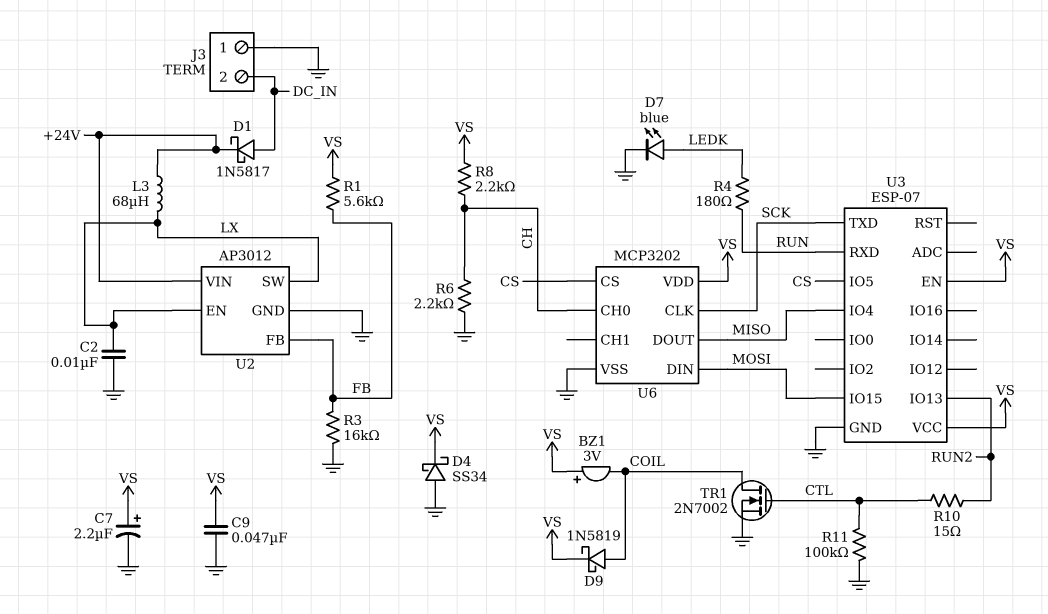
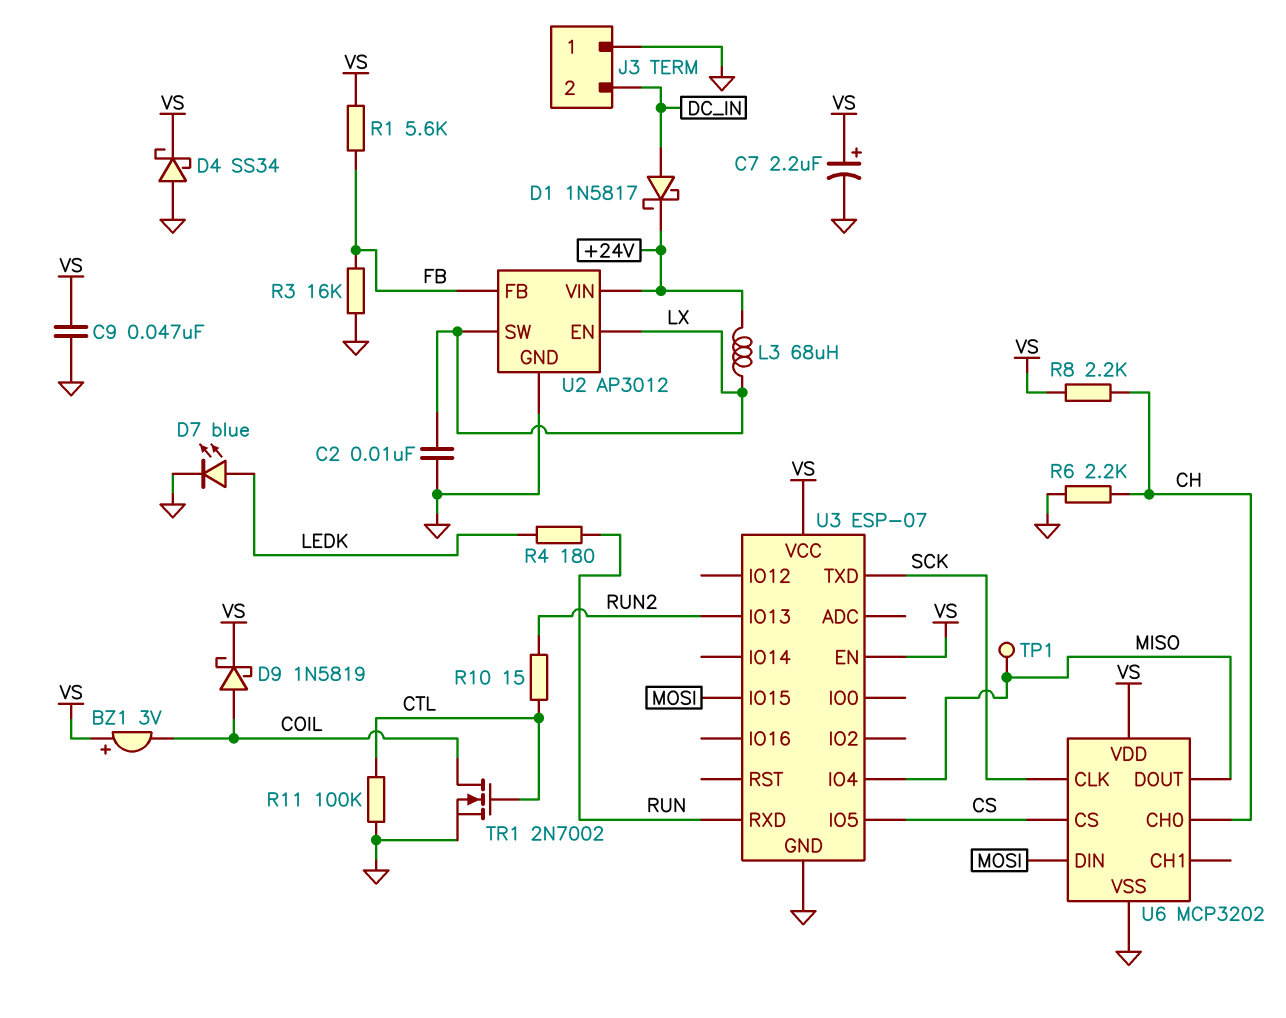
TP1: none -> test point (MISO)

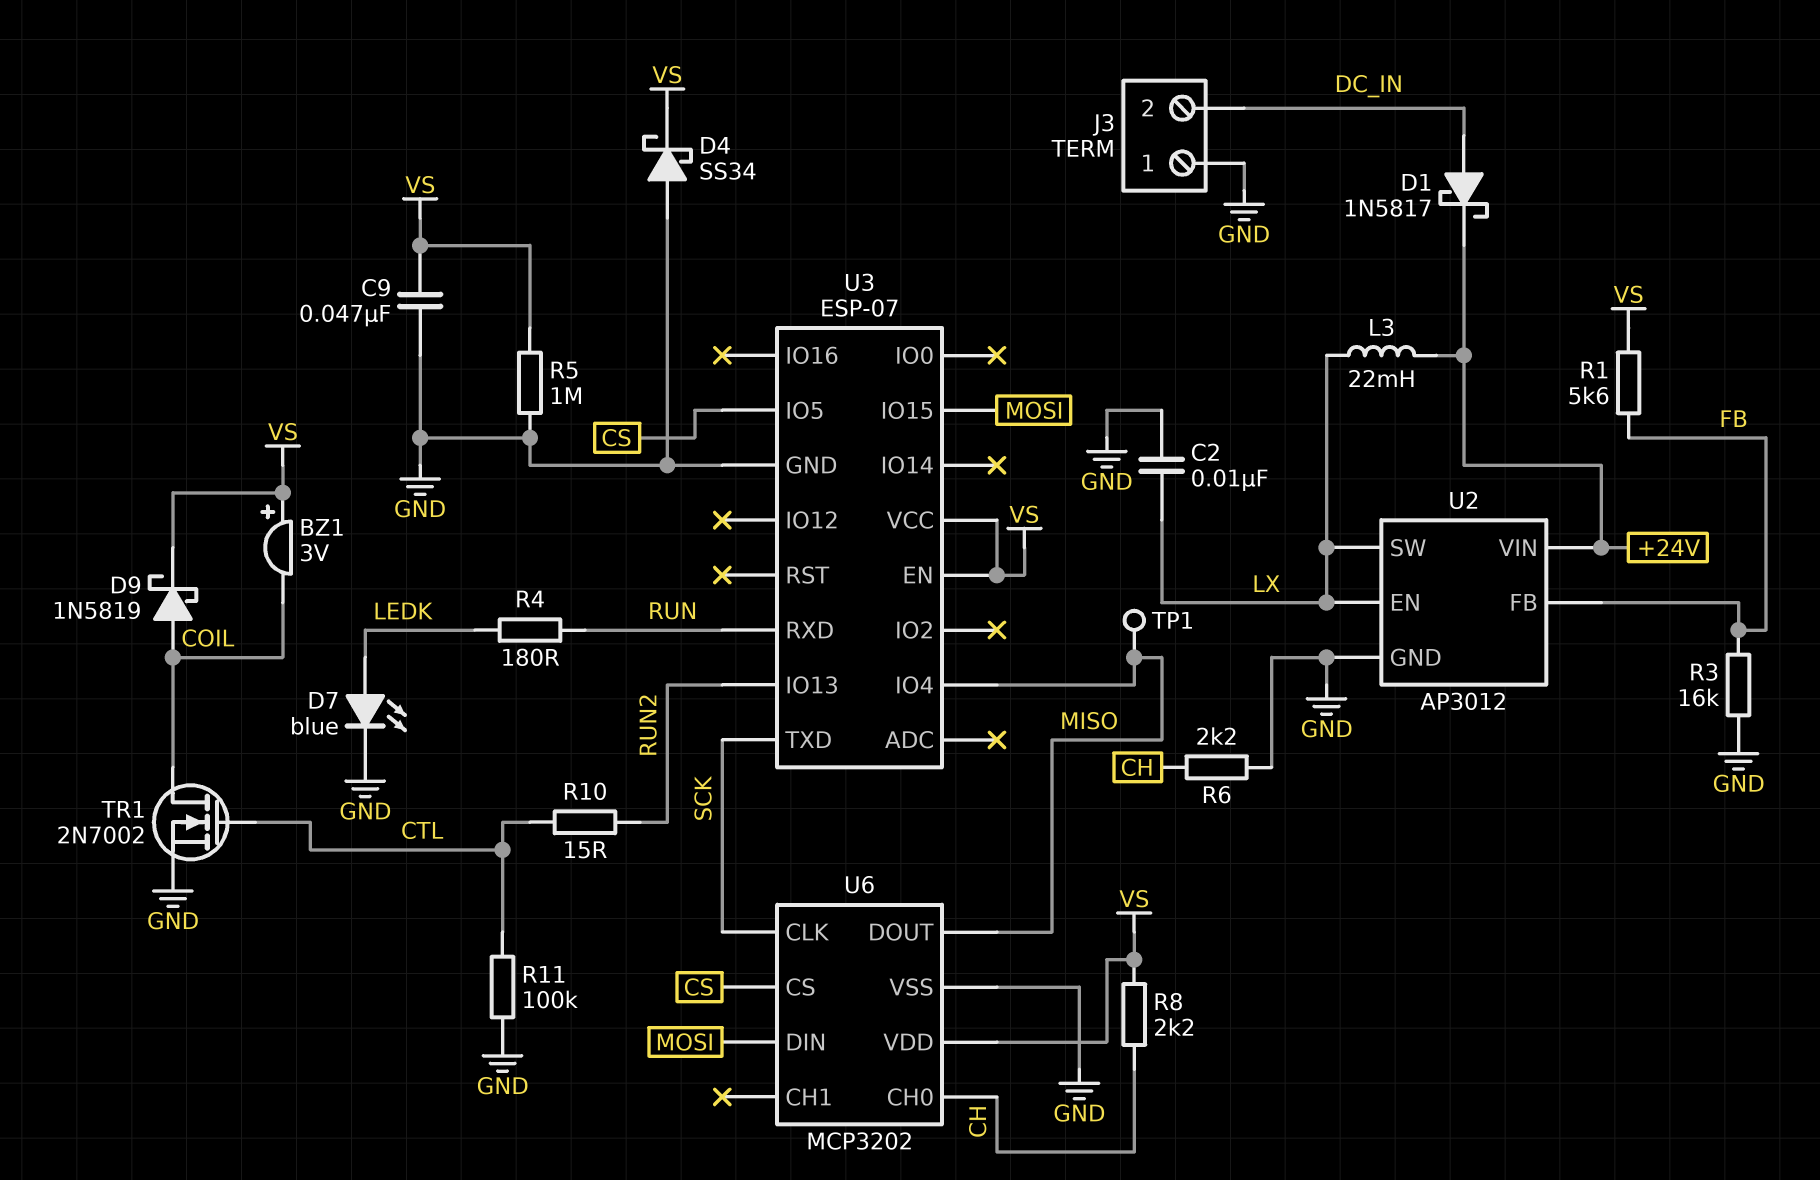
C7: 2.2uF (plus VS, minus GND) -> none
L3: 68uH (+24V, LX) -> 22mH (+24V, LX)
R5: none -> 1M (GND, VS)

